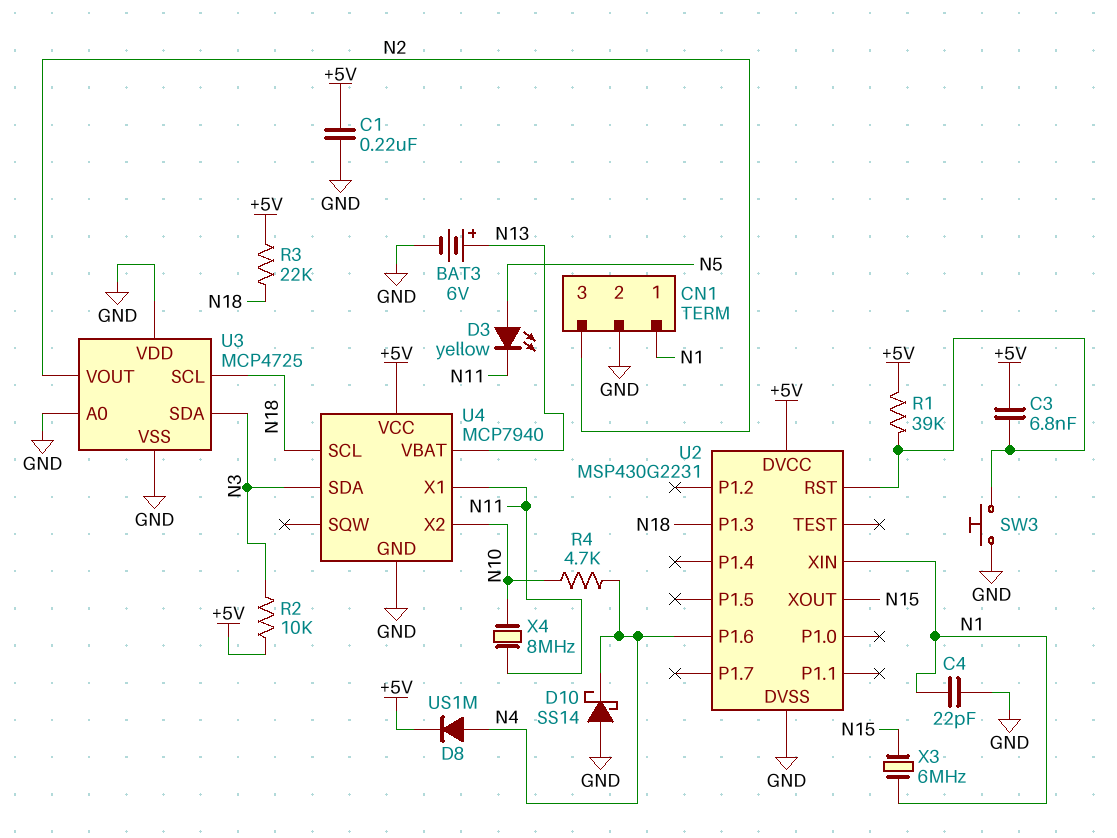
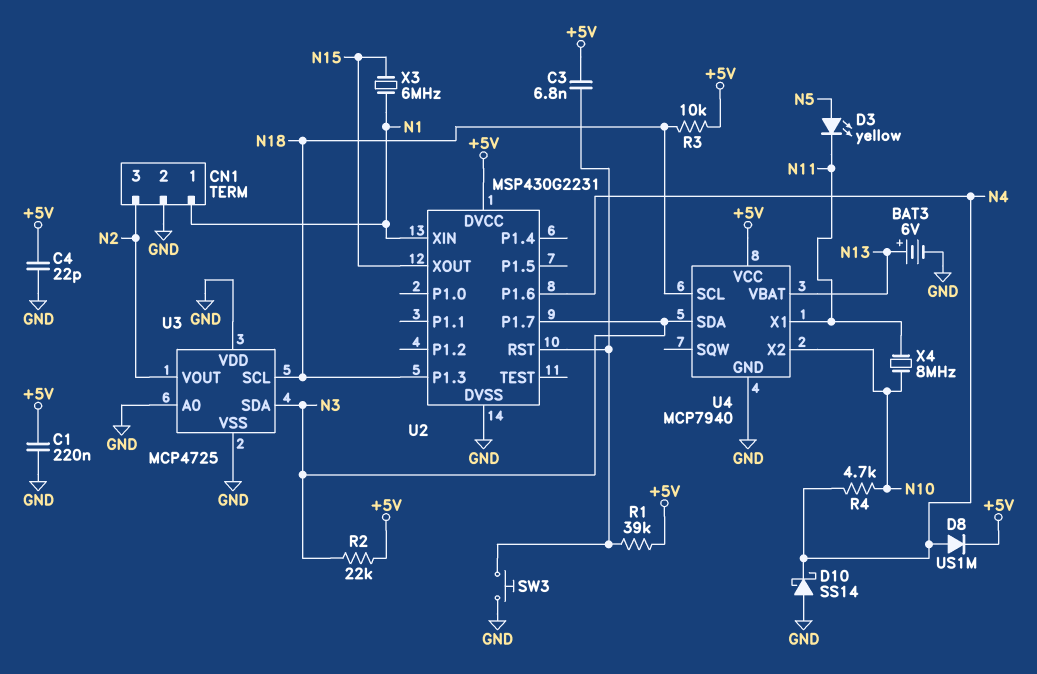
C4: 22pF (GND, N1) -> 22pF (+5V, GND)
R2: 10k (+5V, N3) -> 22k (+5V, N3)
R3: 22k (+5V, N18) -> 10k (+5V, N18)
U2 pin P1.7: none -> N3

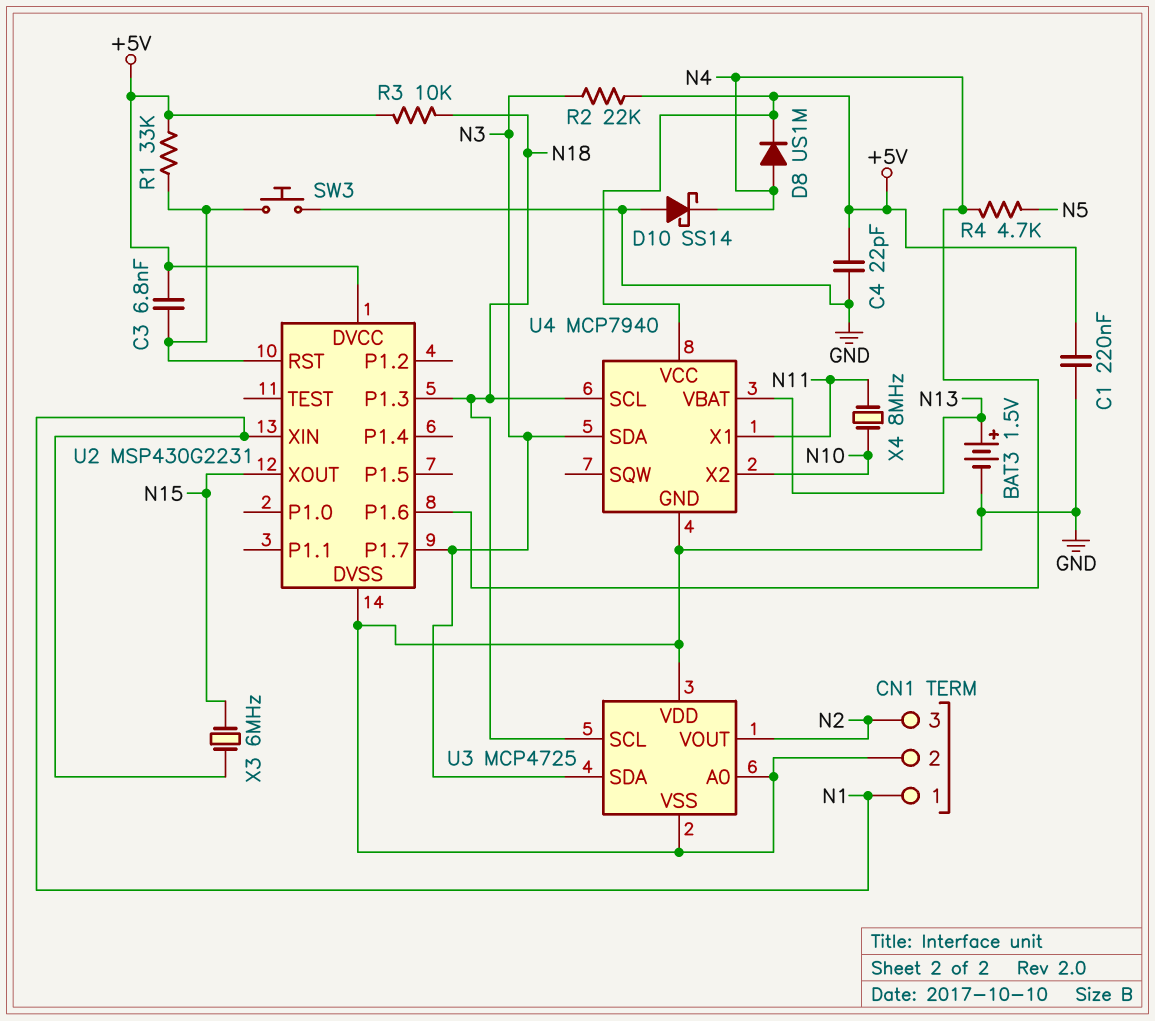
BAT3: 6V (plus N13, minus GND) -> 1.5V (plus N13, minus GND)
D3: LED yellow (A N5, K N11) -> none
R1: 39k (+5V, U2/RST) -> 33k (+5V, U2/RST)
R4: 4.7k (N4, N10) -> 4.7k (N4, N5)

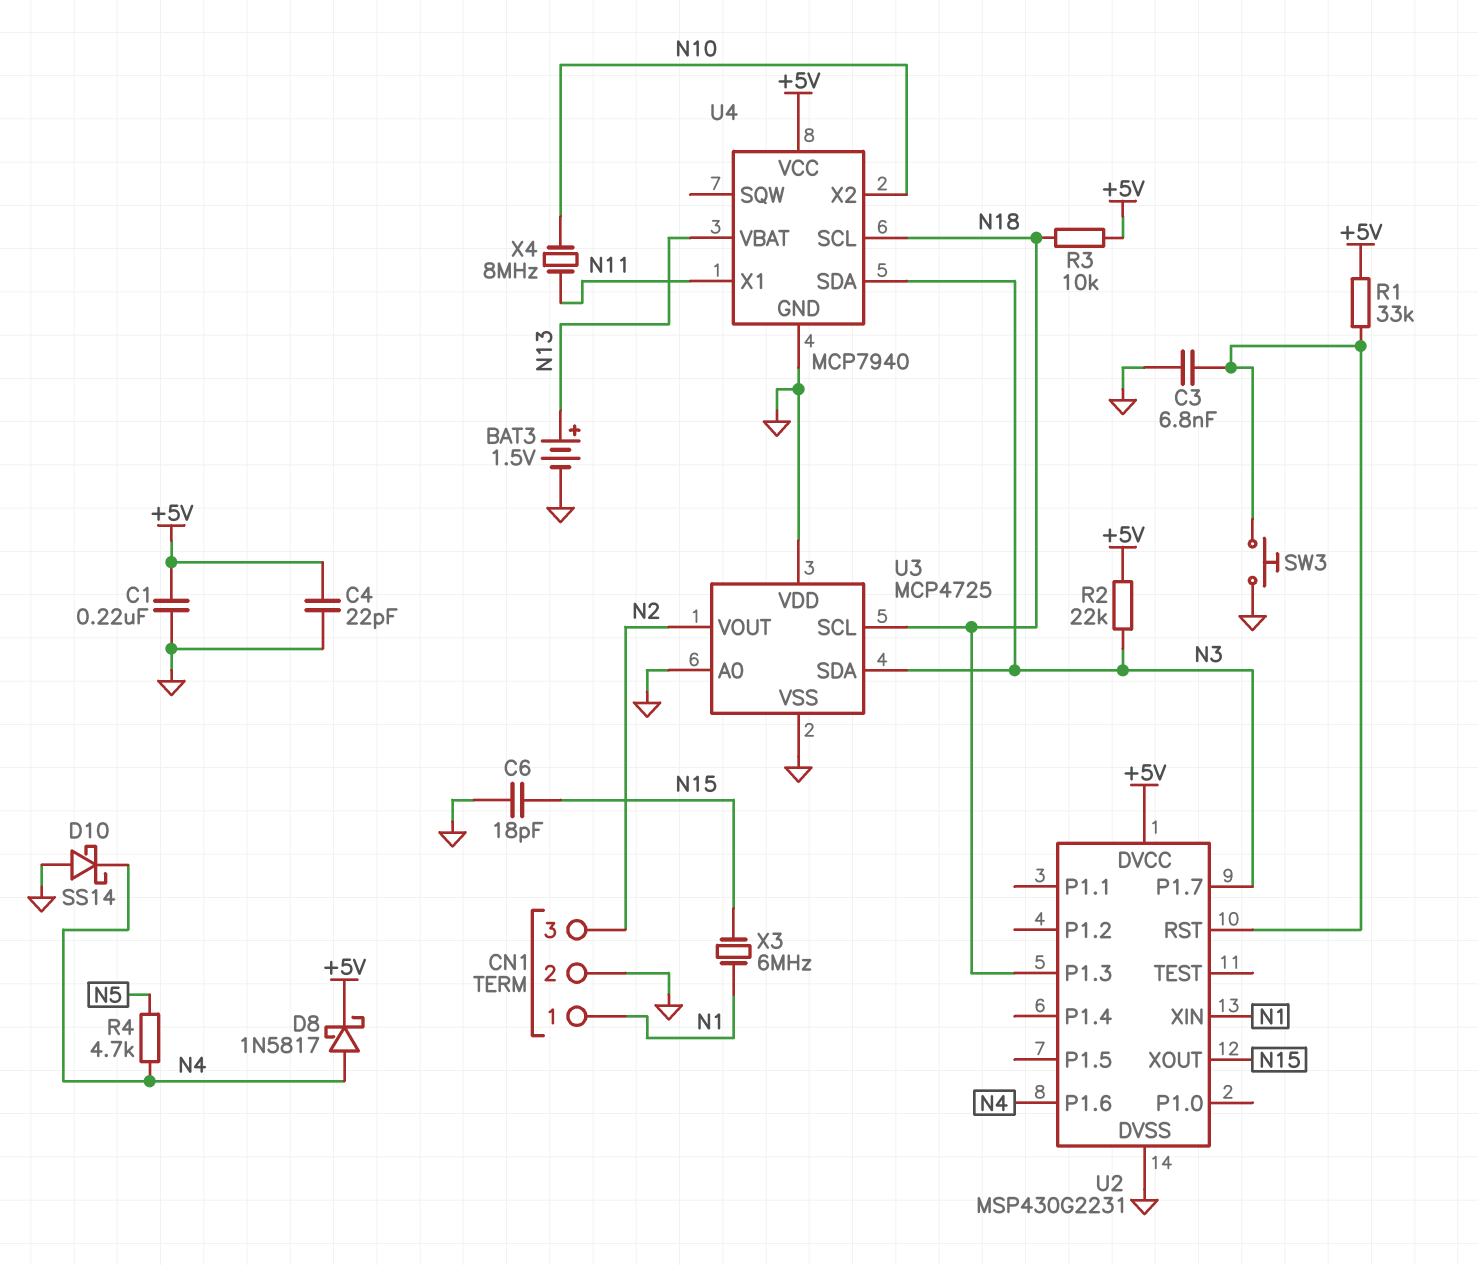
C3: 6.8nF (+5V, U2/RST) -> 6.8nF (GND, U2/RST)
C6: none -> 18pF (GND, N15)
D8: diode US1M (A N4, K +5V) -> schottky 1N5817 (A N4, K +5V)

